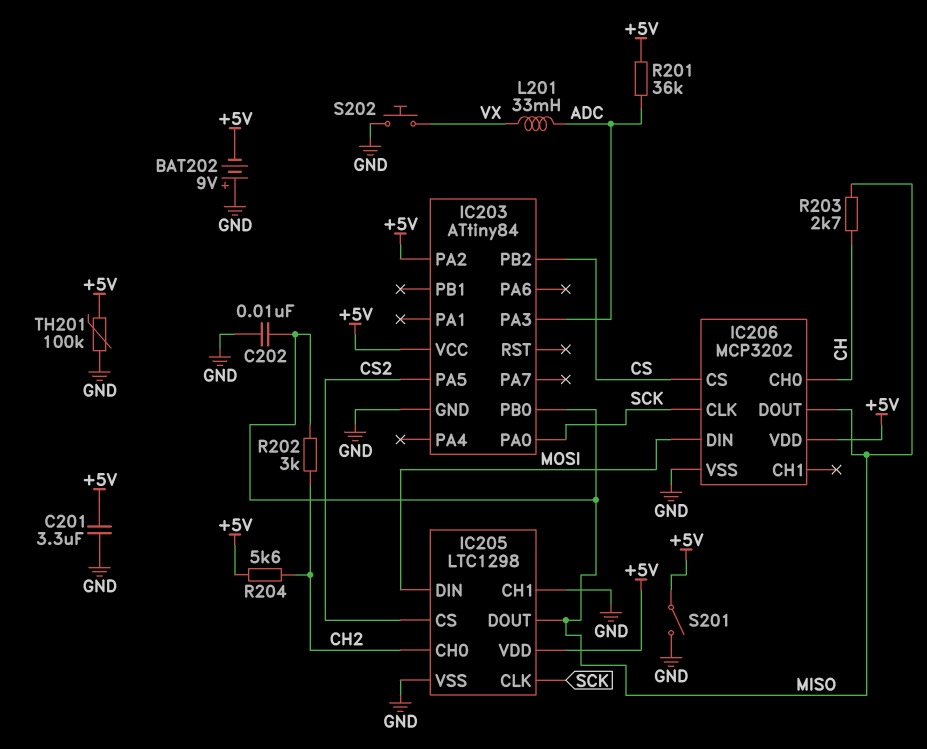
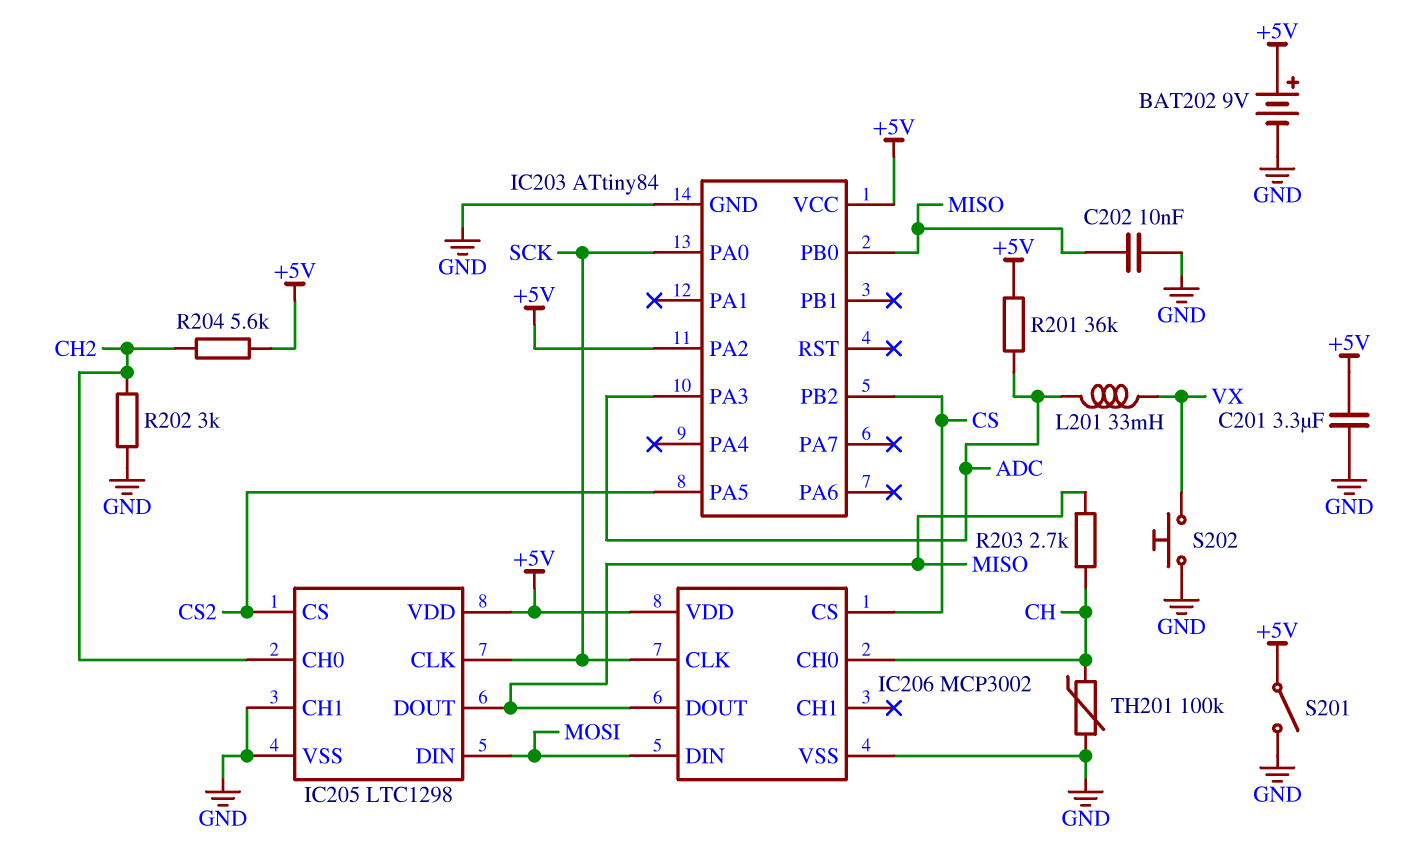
BAT202: 9V (plus GND, minus +5V) -> 9V (plus +5V, minus GND)
IC206: MCP3202 -> MCP3002
R202: 3k (CH2, MISO) -> 3k (CH2, GND)
TH201: 100k (+5V, GND) -> 100k (CH, GND)

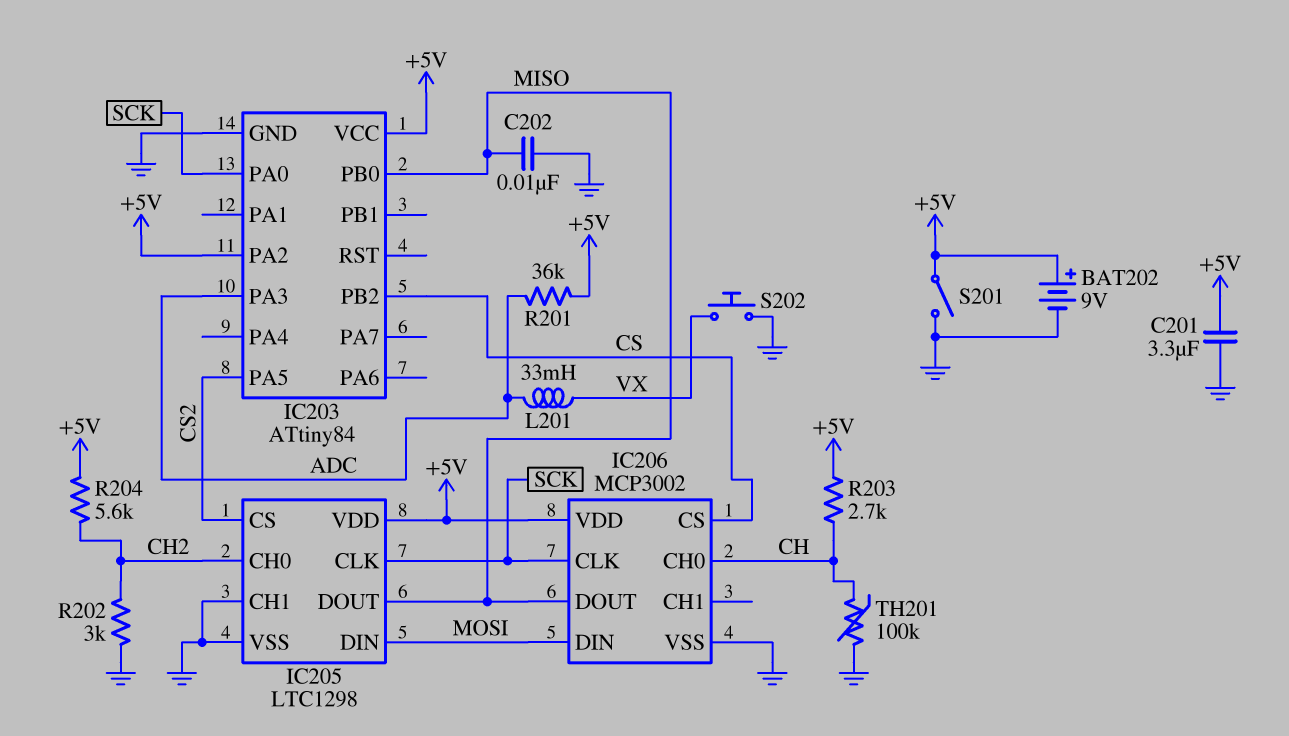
R203: 2.7k (CH, MISO) -> 2.7k (+5V, CH)

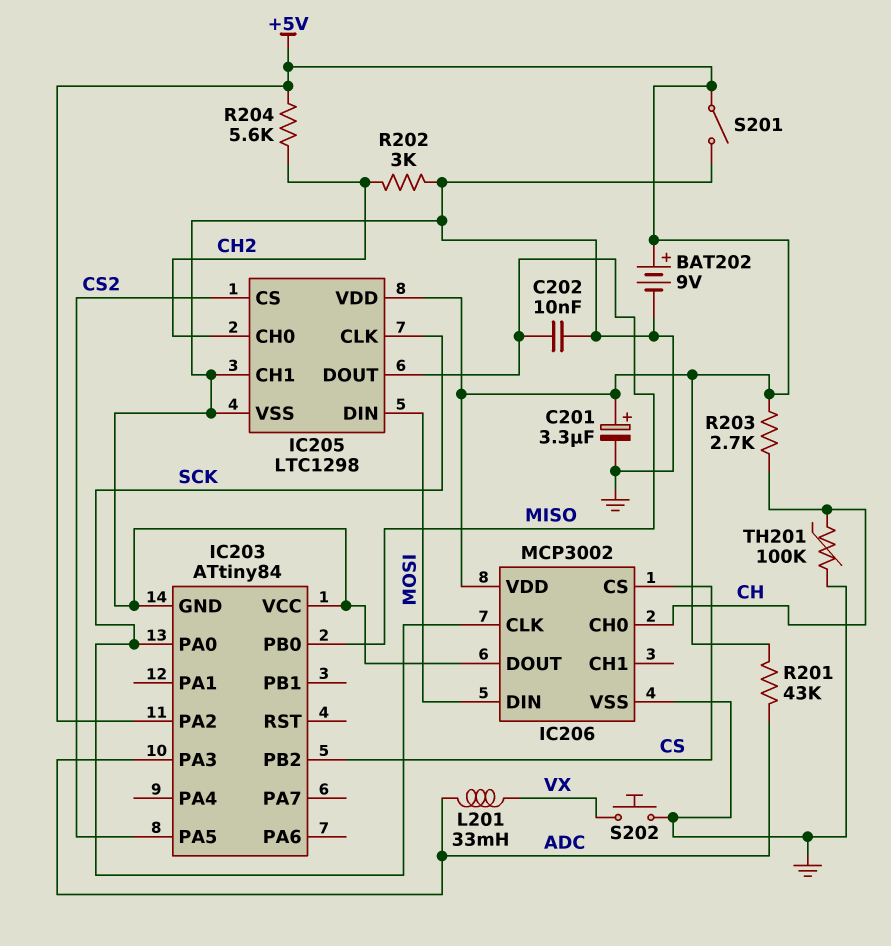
C201: 3.3uF (+5V, GND) -> 3.3uF (plus +5V, minus GND)
IC203 pin VCC: +5V -> GND
IC206 pin DOUT: MISO -> GND
R201: 36k (+5V, ADC) -> 43k (+5V, ADC)

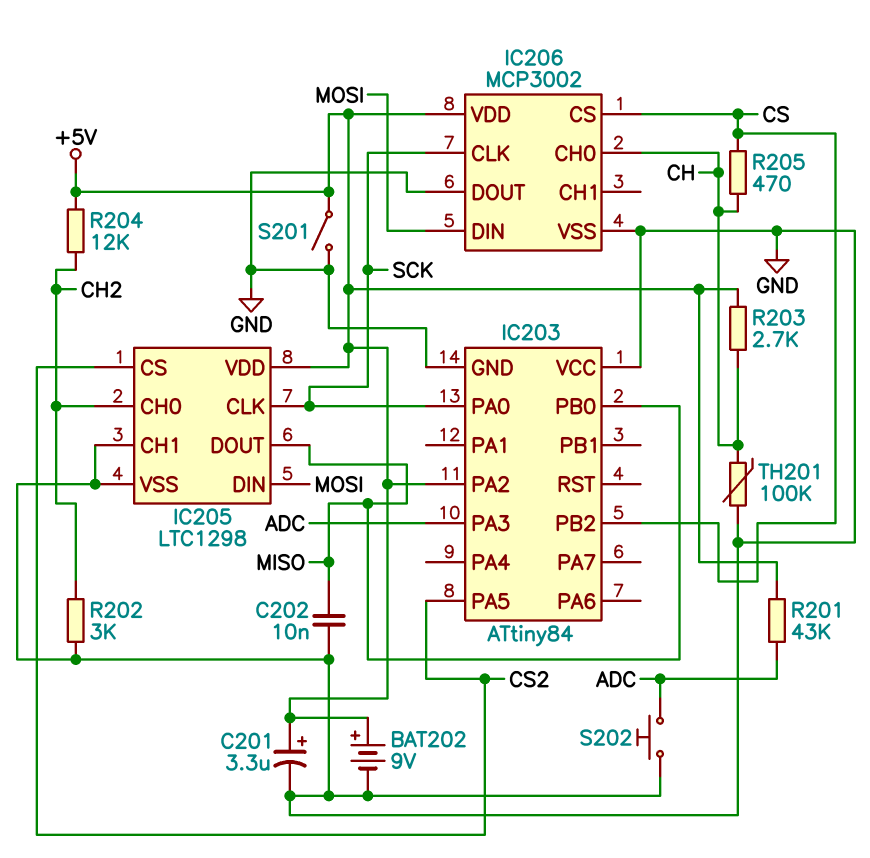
L201: 33mH (ADC, VX) -> none
R204: 5.6k (+5V, CH2) -> 12k (+5V, CH2)
R205: none -> 470 (CH, CS)
S202: button (GND, VX) -> button (ADC, GND)

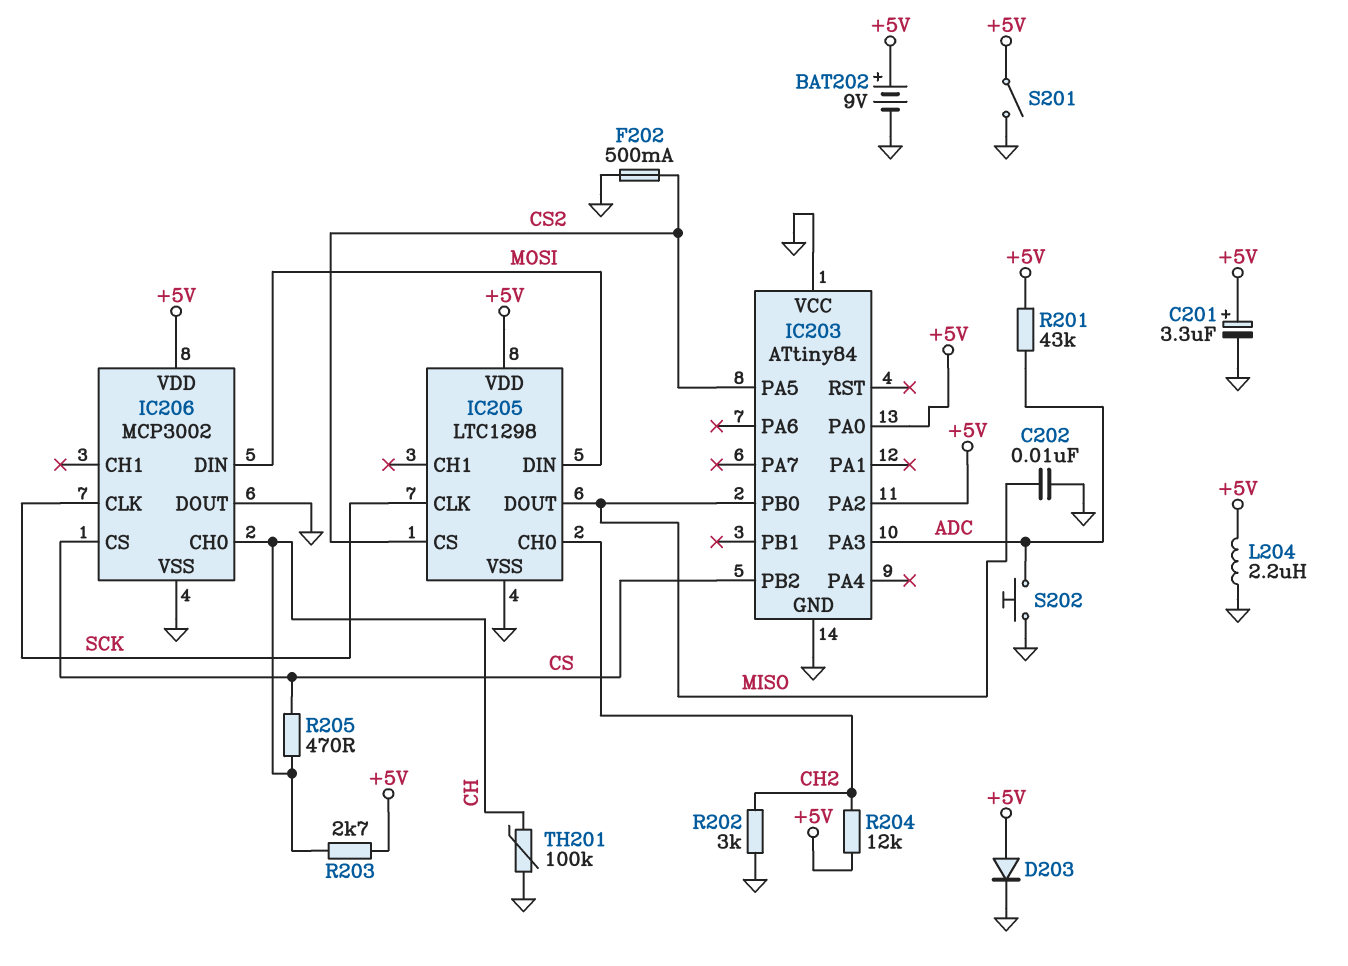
D203: none -> diode (A +5V, K GND)
F202: none -> 500mA (CS2, GND)
IC203 pin PA0: SCK -> +5V
IC205 pin CH1: GND -> none
L204: none -> 2.2uH (+5V, GND)

